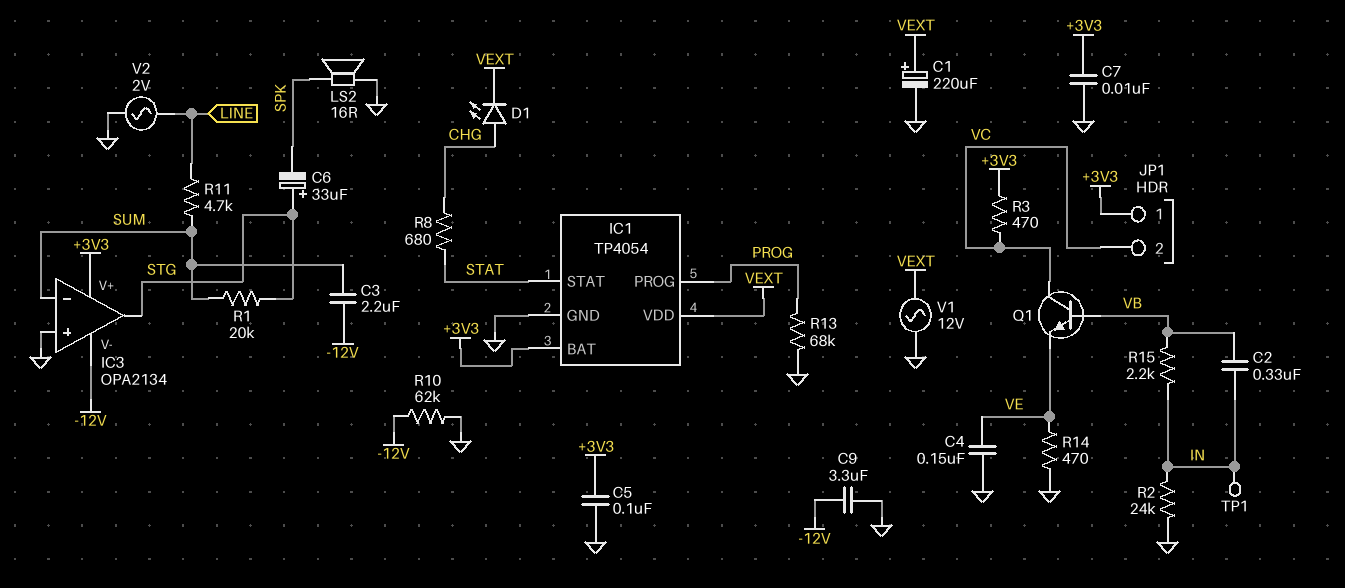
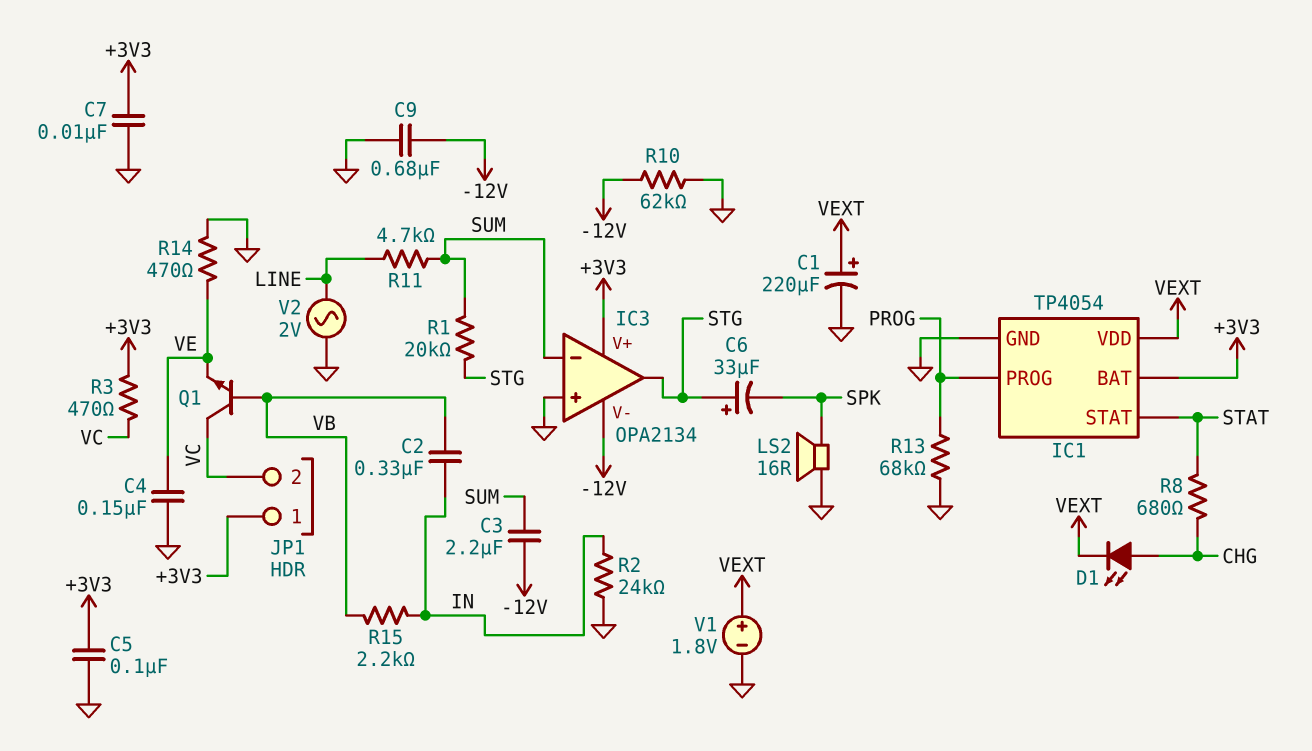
C9: 3.3uF (-12V, GND) -> 680nF (-12V, GND)
TP1: test point (IN) -> none
V1: AC 12V (GND, VEXT) -> 1.8V (plus VEXT, minus GND)

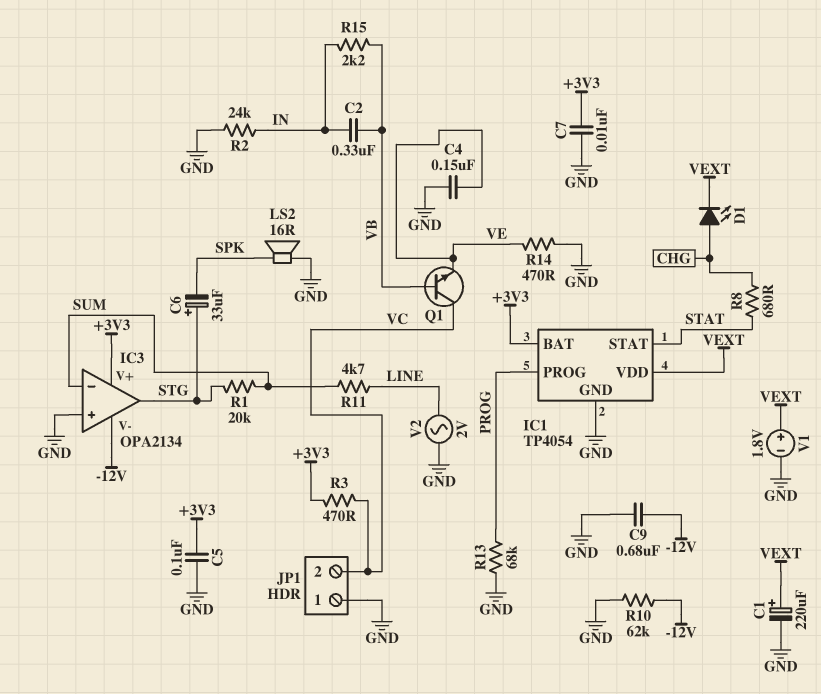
C3: 2.2uF (-12V, SUM) -> none
JP1 pin 1: +3V3 -> GND

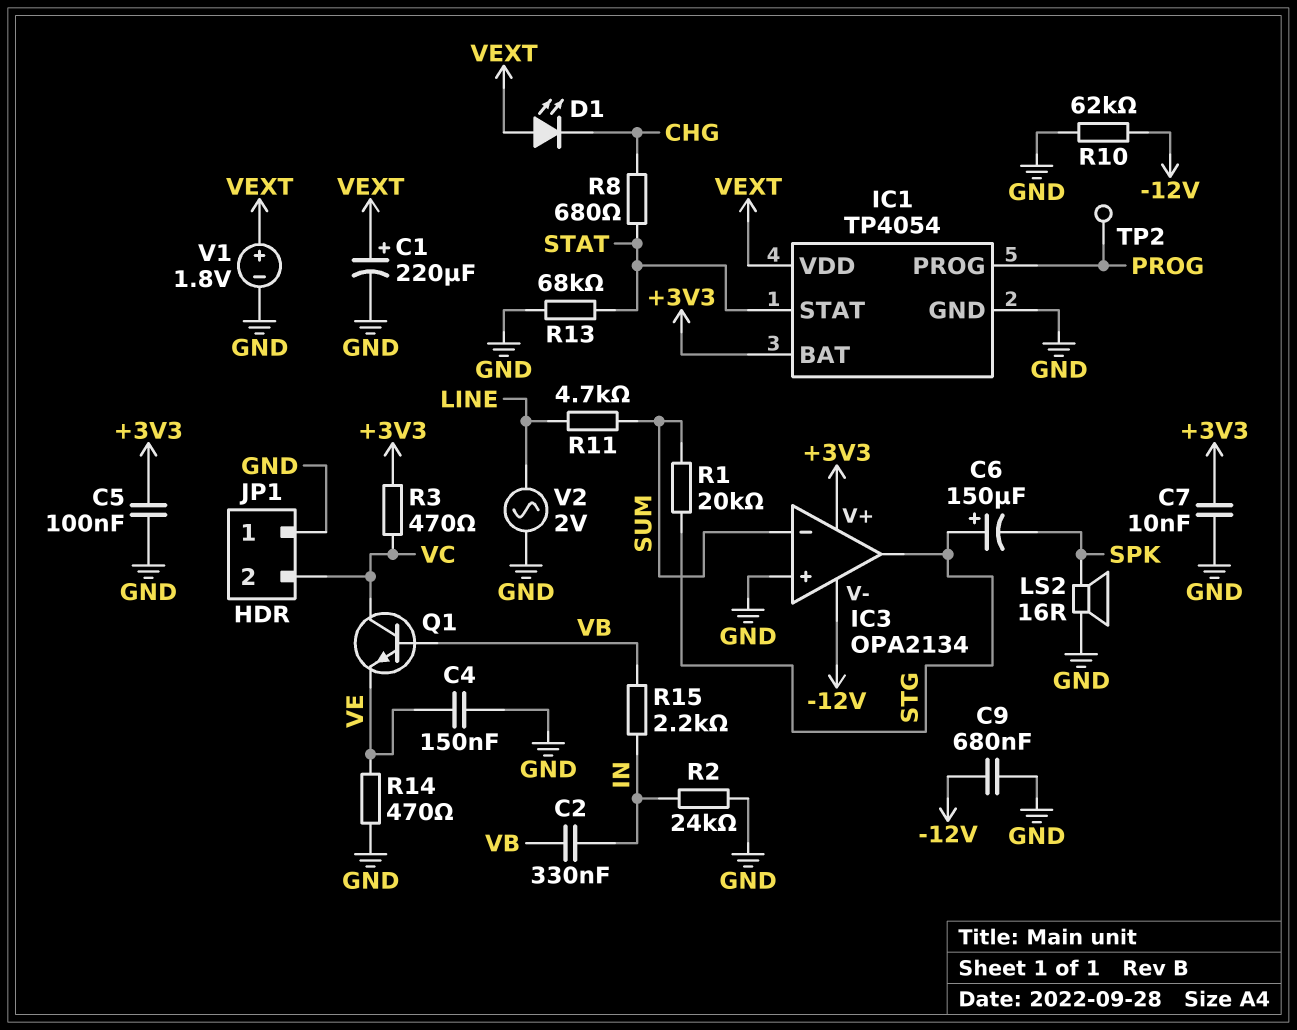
C6: 33uF (plus STG, minus SPK) -> 150uF (plus STG, minus SPK)
D1: LED (A CHG, K VEXT) -> LED (A VEXT, K CHG)
R13: 68k (GND, PROG) -> 68k (GND, STAT)
TP2: none -> test point (PROG)

